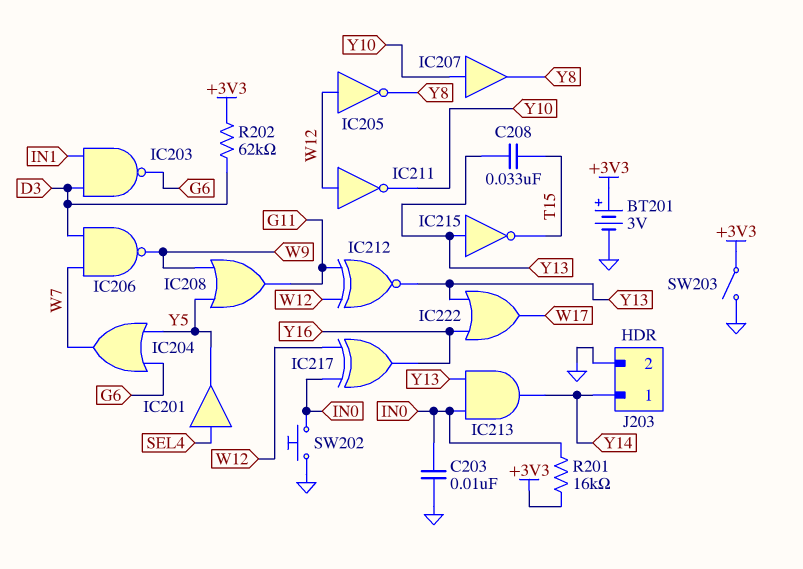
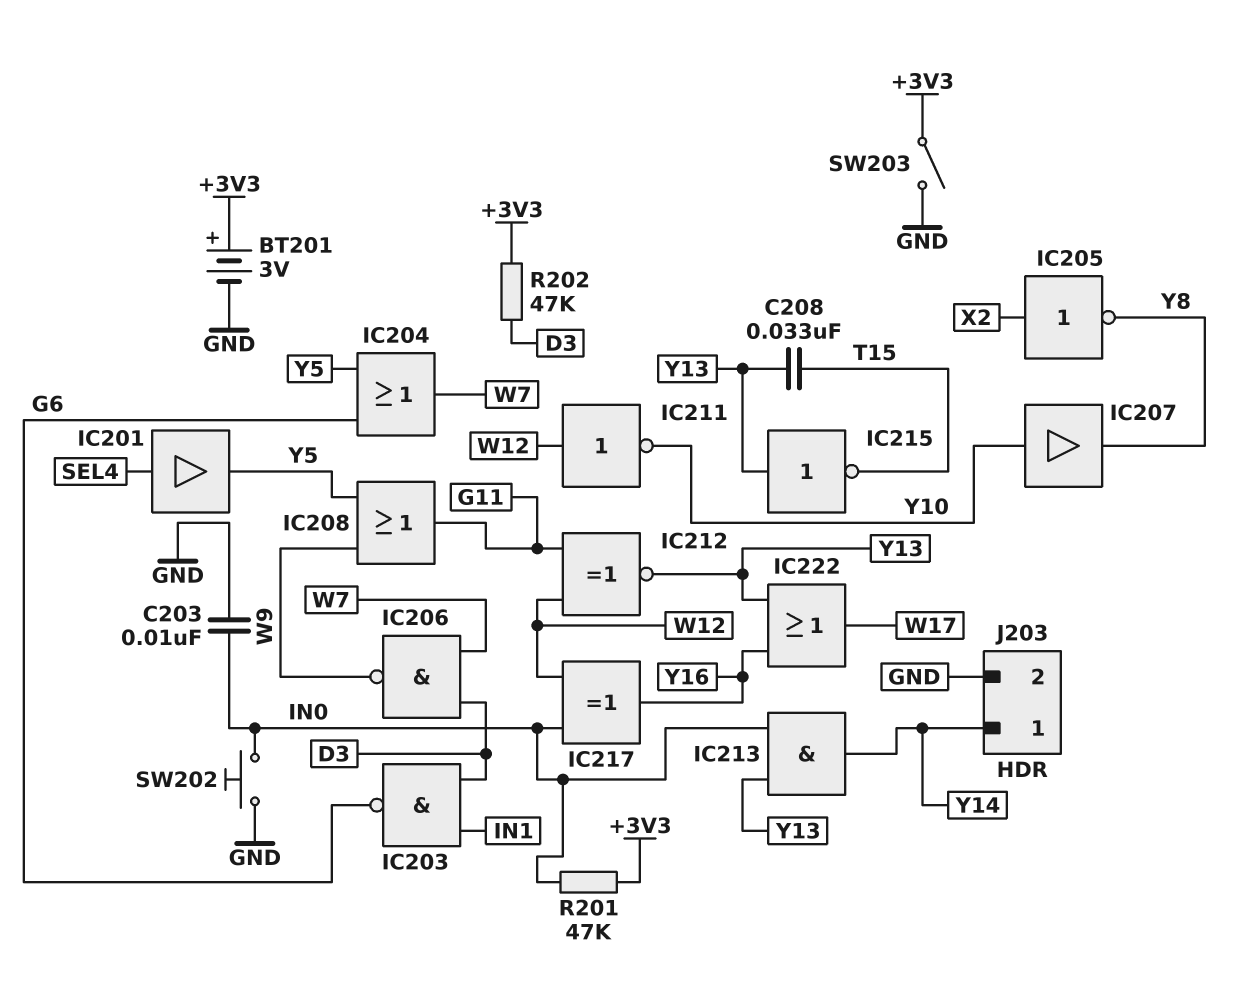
IC205: NOT (in W12, out Y8) -> NOT (in X2, out Y8)
R201: 16k (+3V3, IN0) -> 47k (+3V3, IN0)
R202: 62k (+3V3, D3) -> 47k (+3V3, D3)

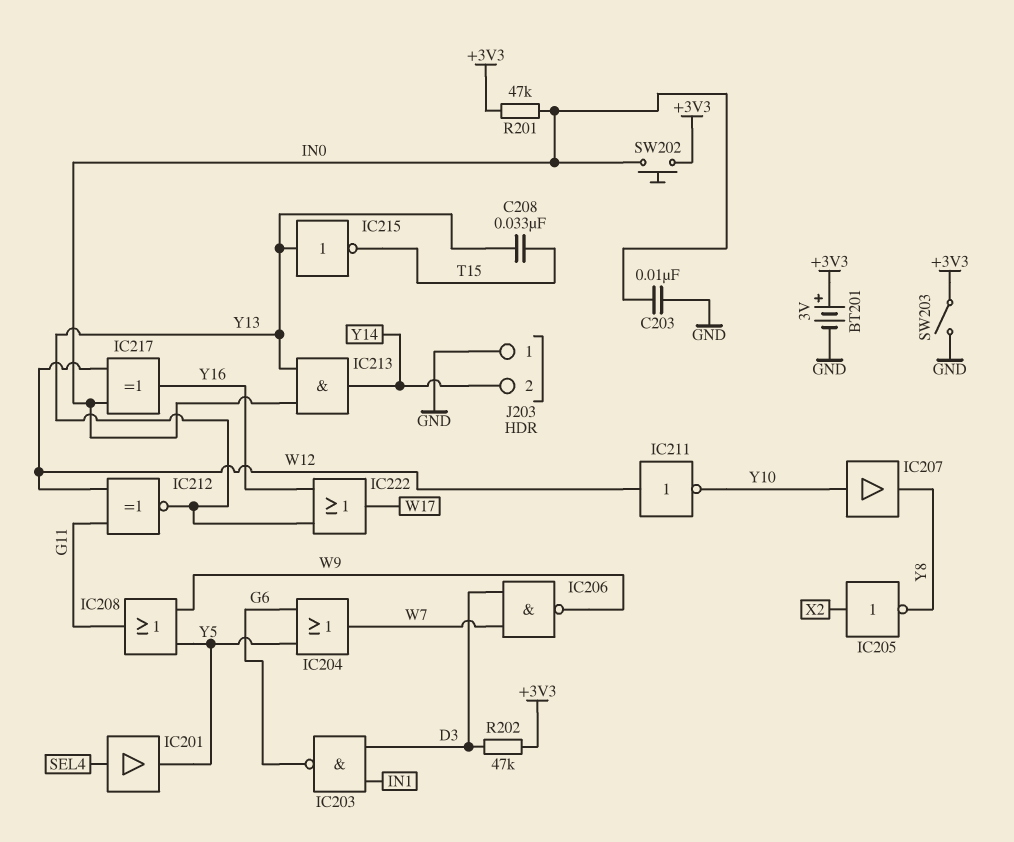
J203 pin 1: Y14 -> GND
J203 pin 2: GND -> Y14
SW202: button (GND, IN0) -> button (+3V3, IN0)

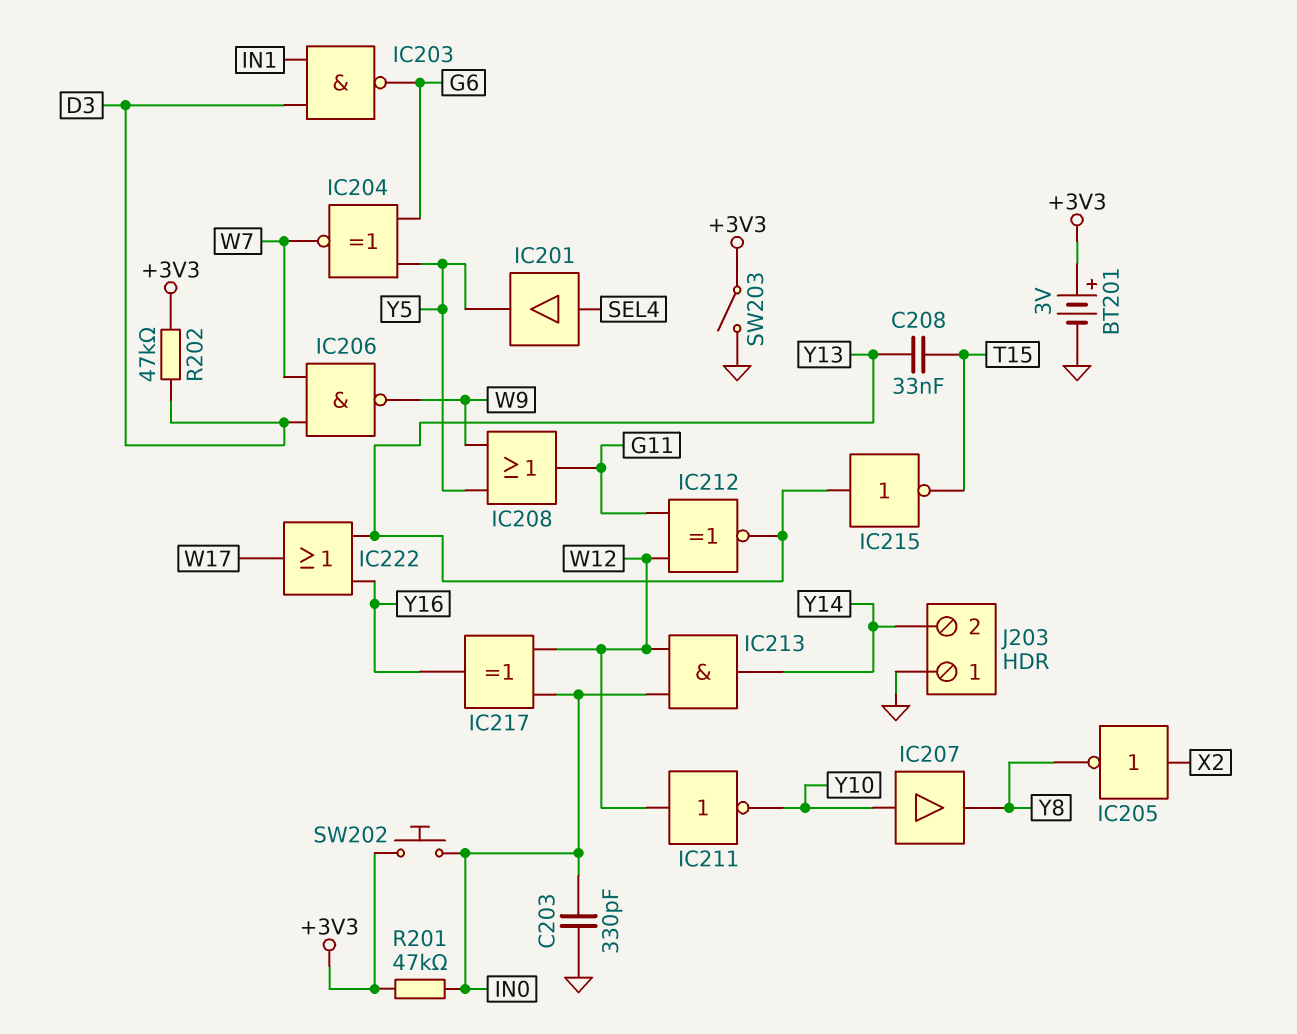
C203: 10nF (GND, IN0) -> 330pF (GND, IN0)
IC204: OR (in G6, in Y5, out W7) -> XNOR (in G6, in Y5, out W7)
IC213: AND (in IN0, in Y13, out Y14) -> AND (in IN0, in W12, out Y14)

